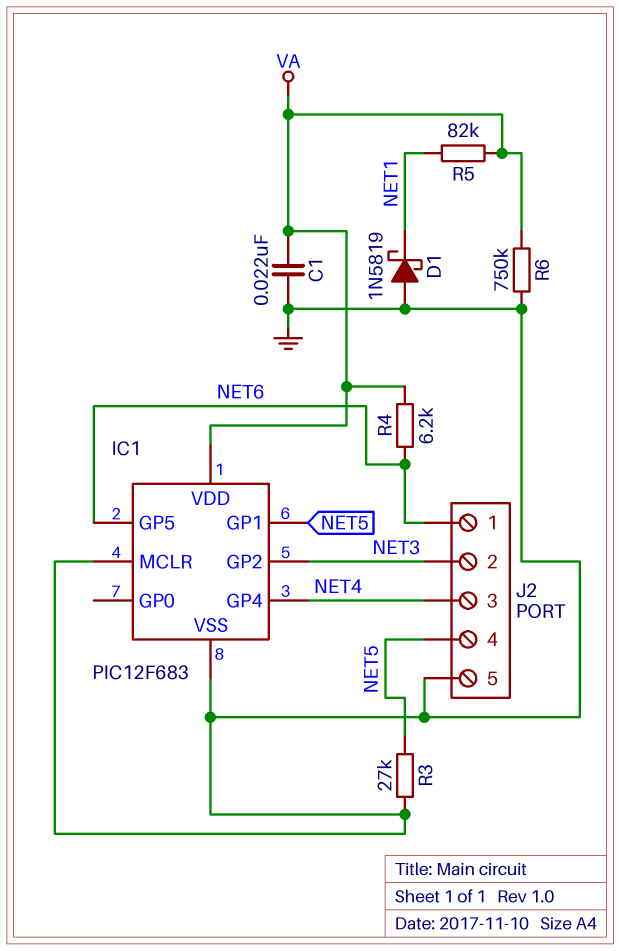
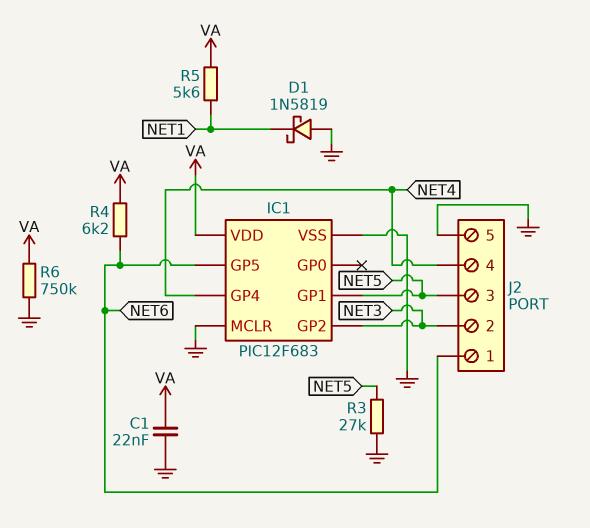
J2 pin 3: NET4 -> NET5
J2 pin 4: NET5 -> NET4
R5: 82k (NET1, VA) -> 5.6k (NET1, VA)

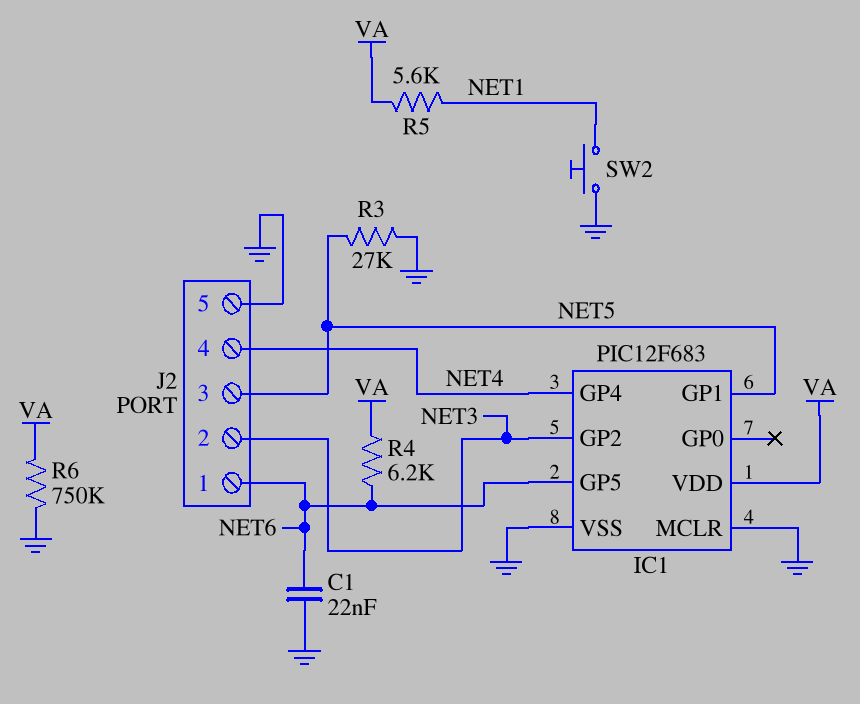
C1: 22nF (GND, VA) -> 22nF (GND, NET6)
D1: schottky 1N5819 (A GND, K NET1) -> none
SW2: none -> button (GND, NET1)

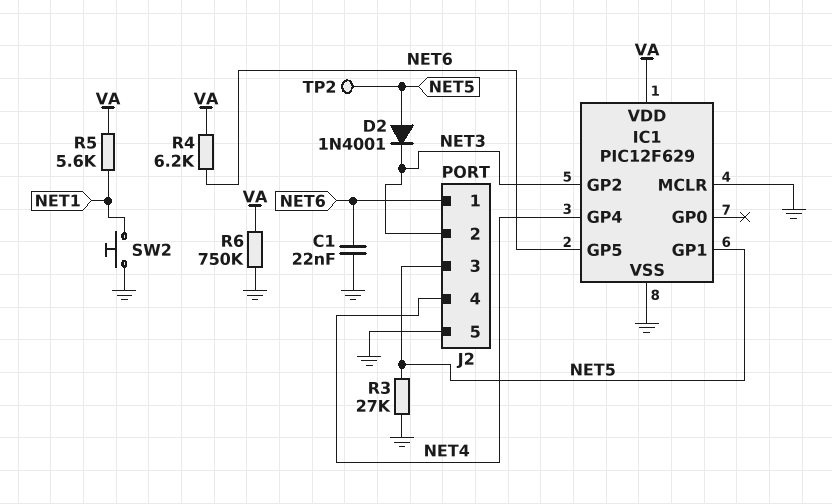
D2: none -> diode 1N4001 (A NET5, K NET3)
IC1: PIC12F683 -> PIC12F629
TP2: none -> test point (NET5)

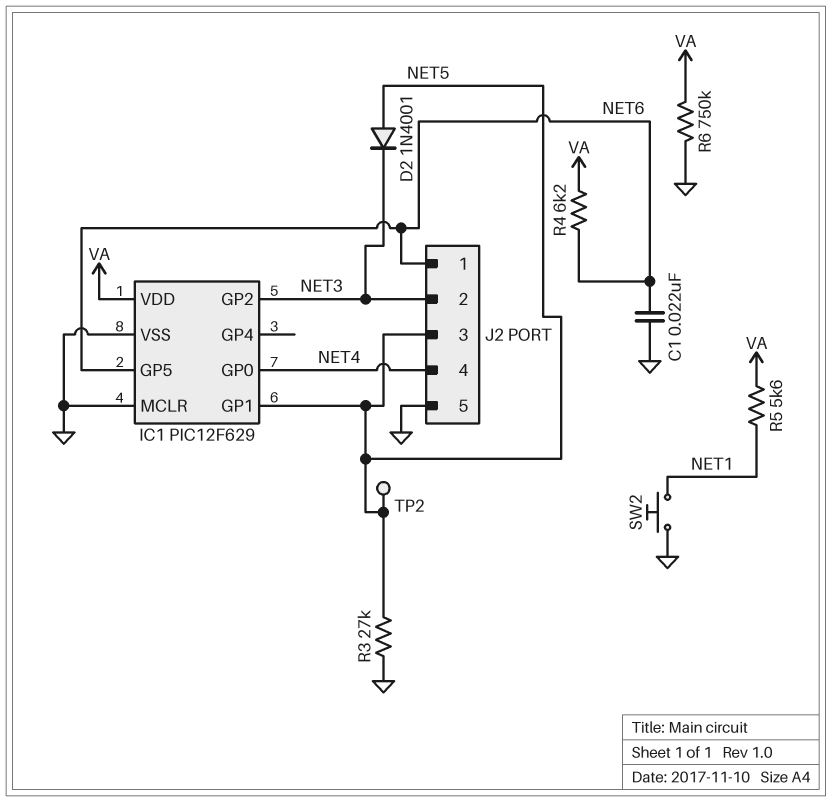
IC1 pin GP0: none -> NET4
IC1 pin GP4: NET4 -> none

